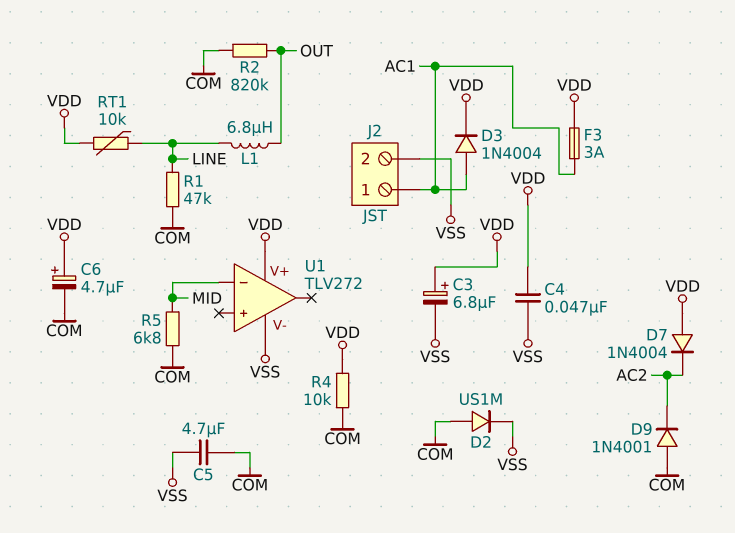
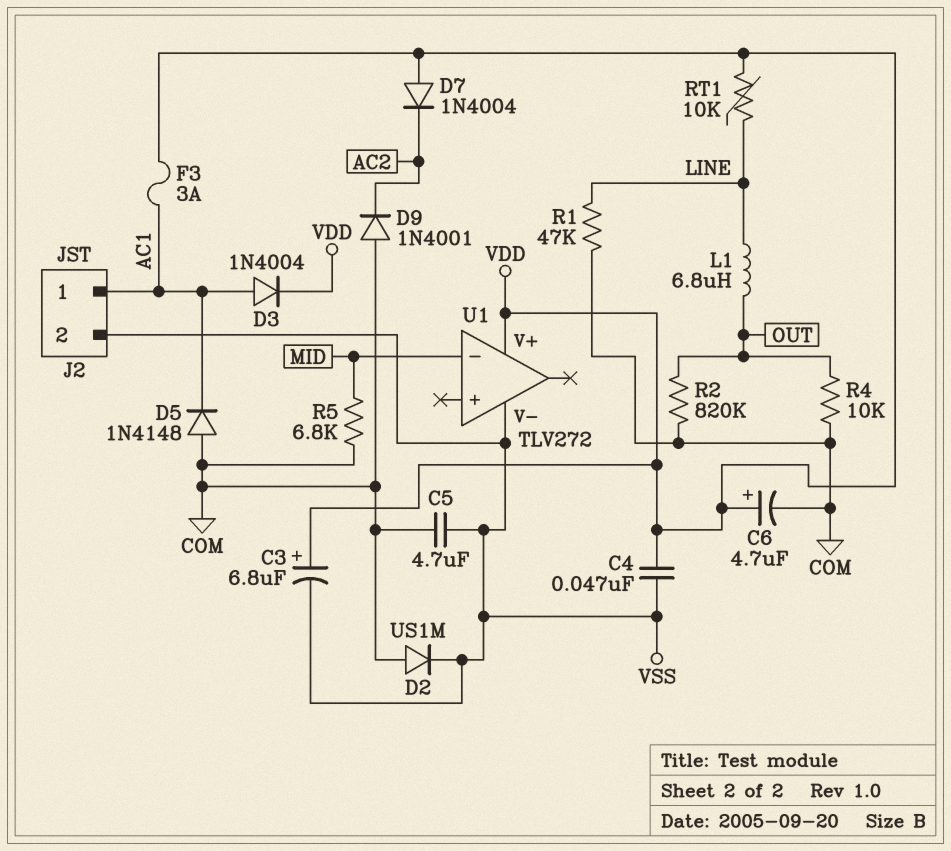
D5: none -> diode 1N4148 (A COM, K AC1)
R4: 10k (COM, VDD) -> 10k (COM, OUT)

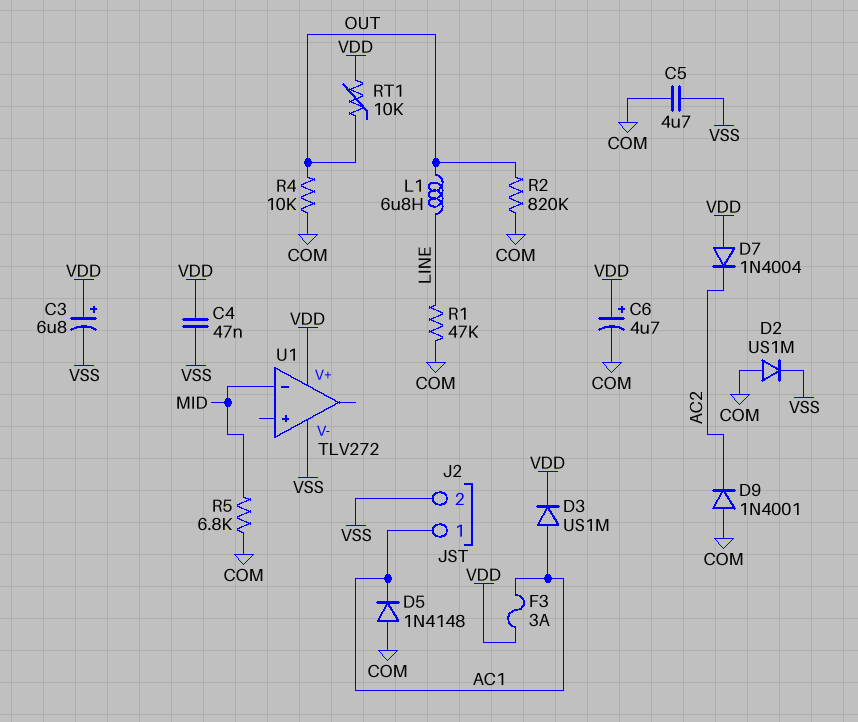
D3: diode 1N4004 (A AC1, K VDD) -> diode US1M (A AC1, K VDD)
RT1: 10k (LINE, VDD) -> 10k (OUT, VDD)

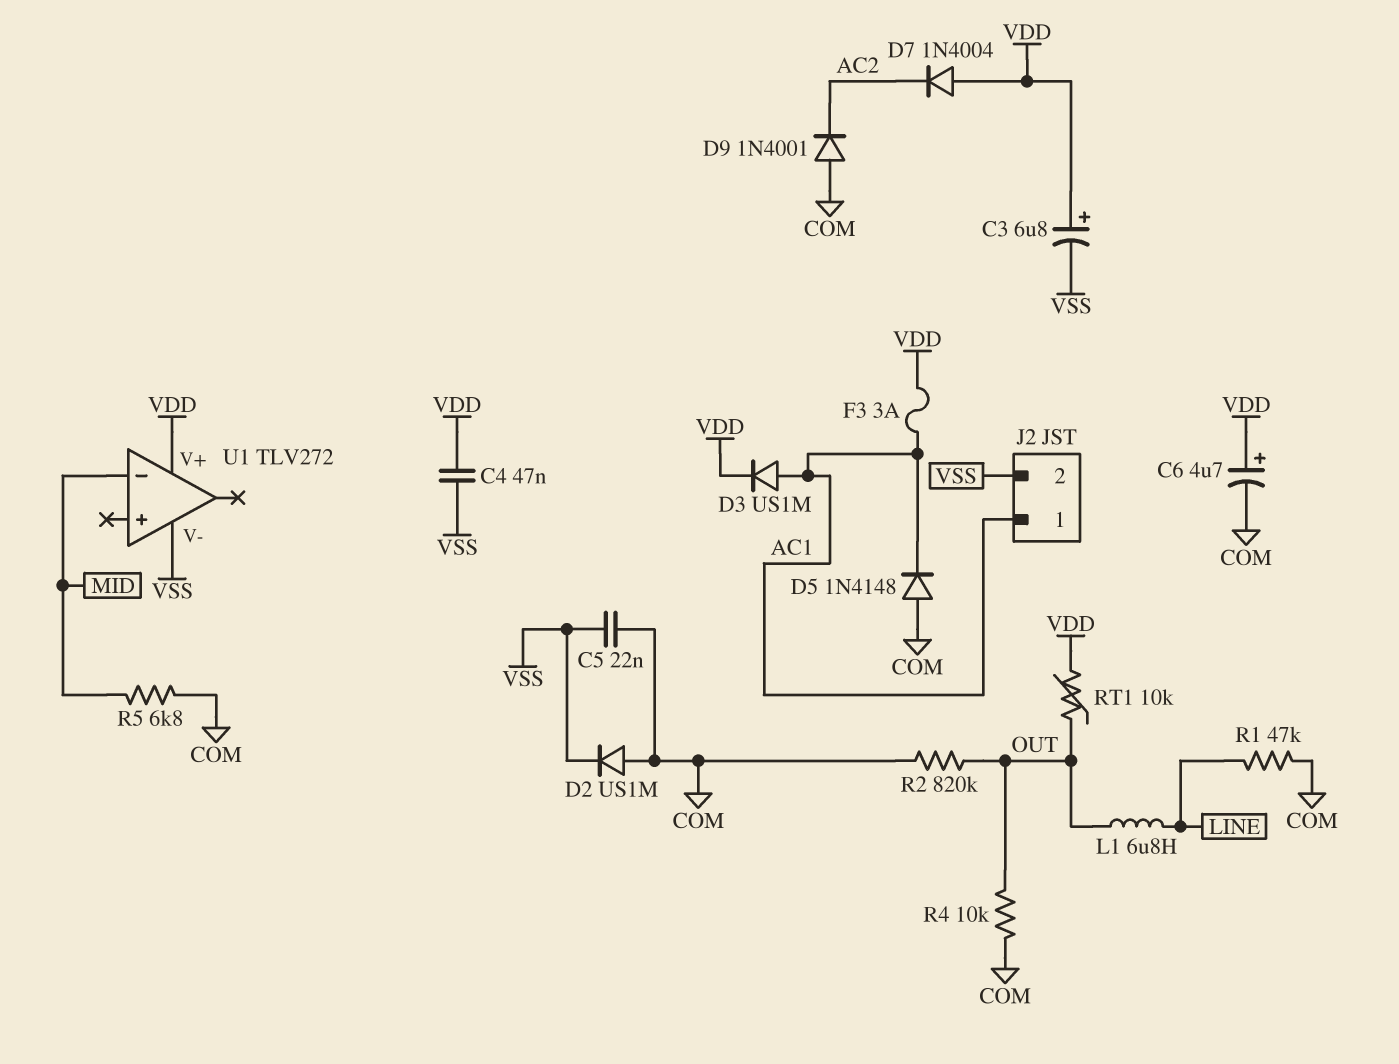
C5: 4.7uF (COM, VSS) -> 22nF (COM, VSS)

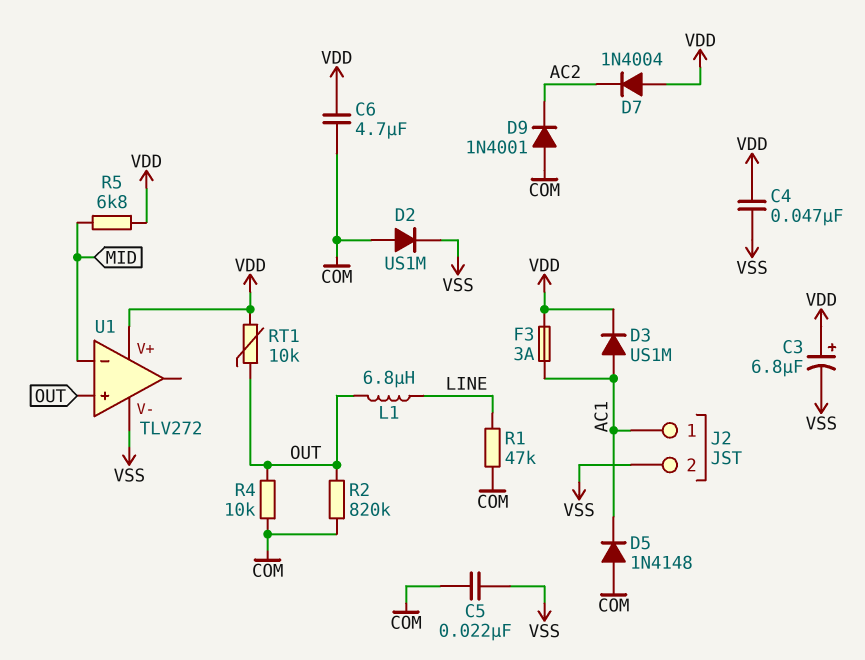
C6: 4.7uF (plus VDD, minus COM) -> 4.7uF (COM, VDD)
R5: 6.8k (COM, MID) -> 6.8k (MID, VDD)
U1 pin in+: none -> OUT

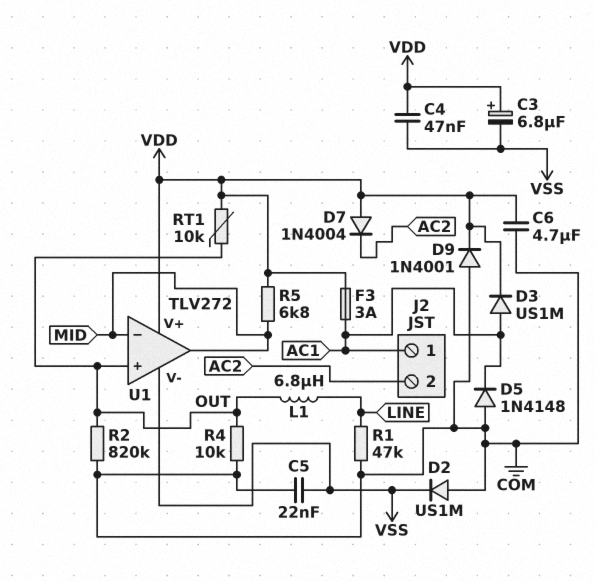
D9: diode 1N4001 (A COM, K AC2) -> diode 1N4001 (A COM, K VDD)
J2 pin 2: VSS -> AC2
U1 pin out: none -> MID

